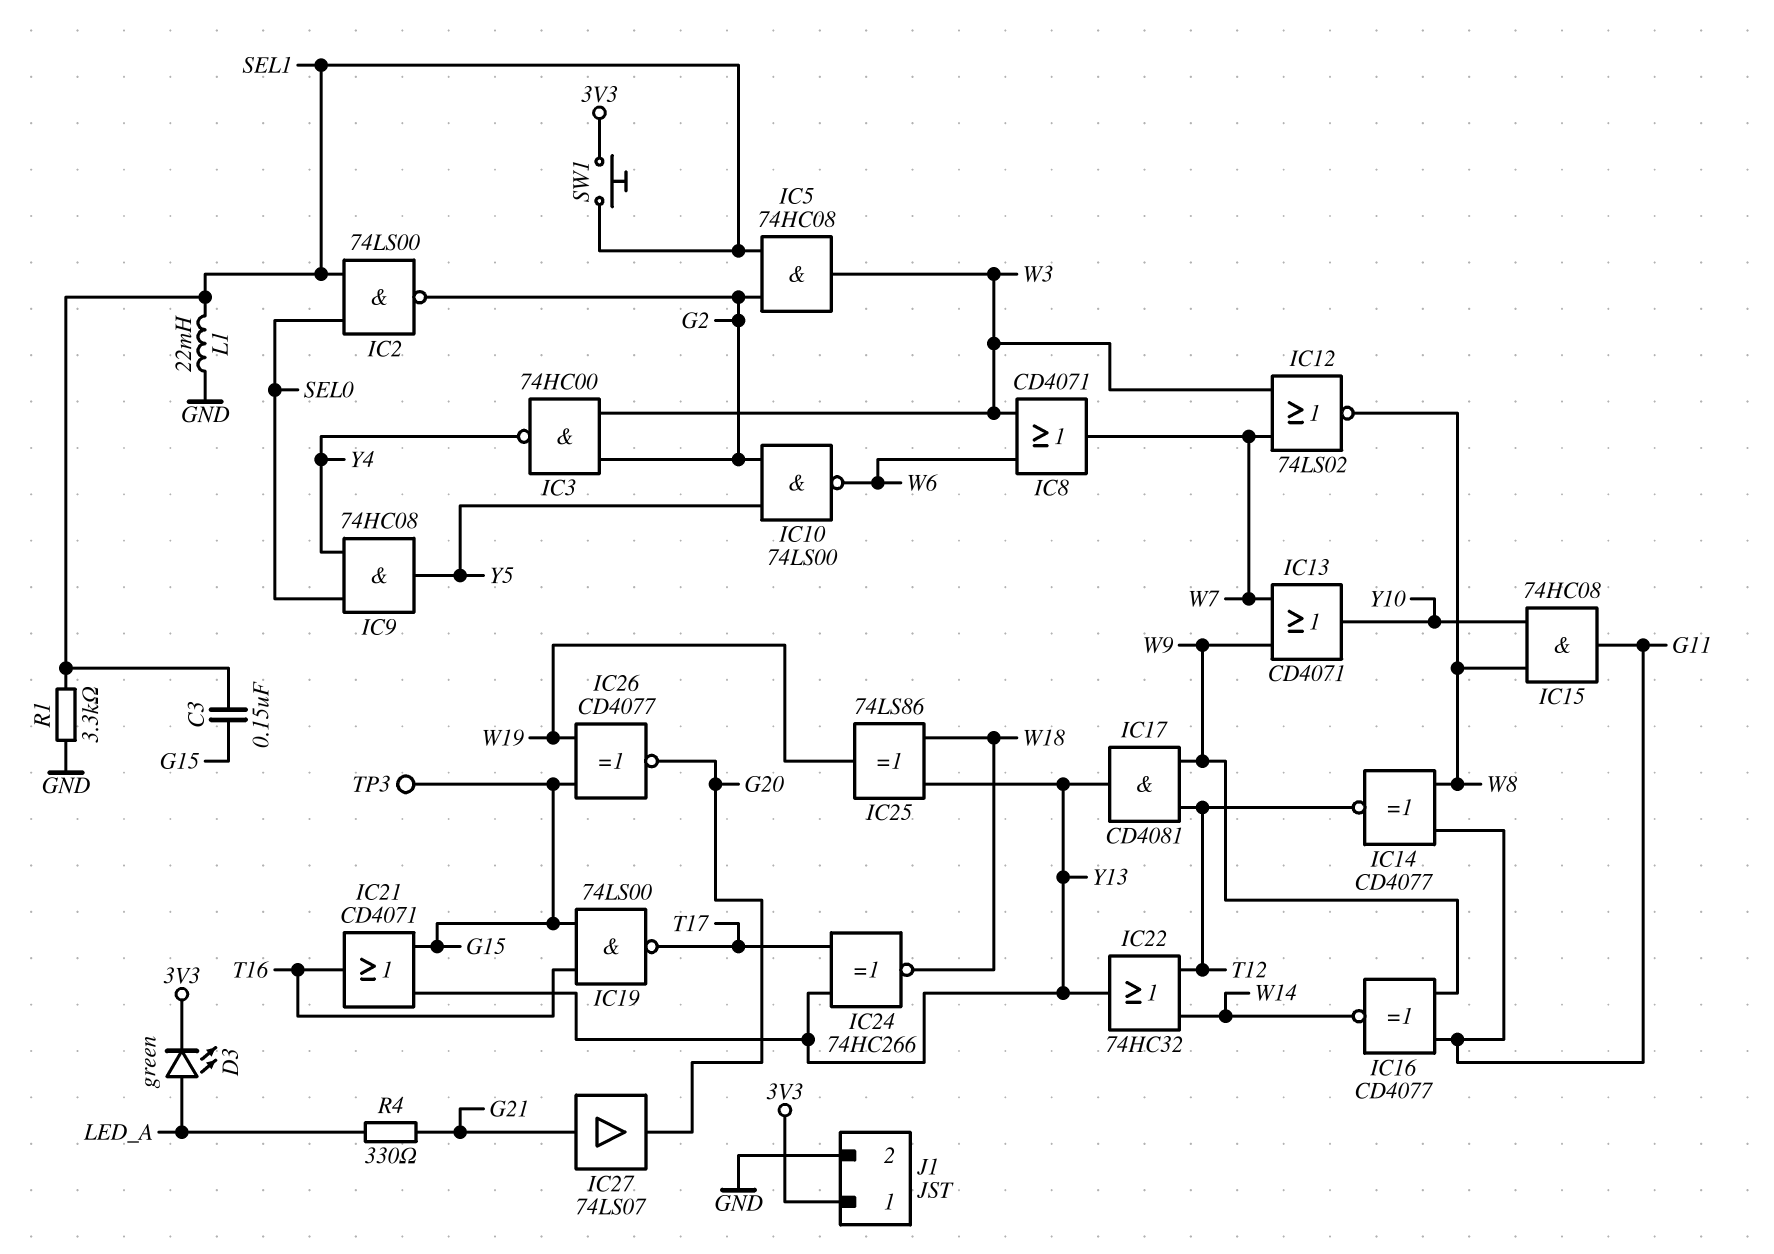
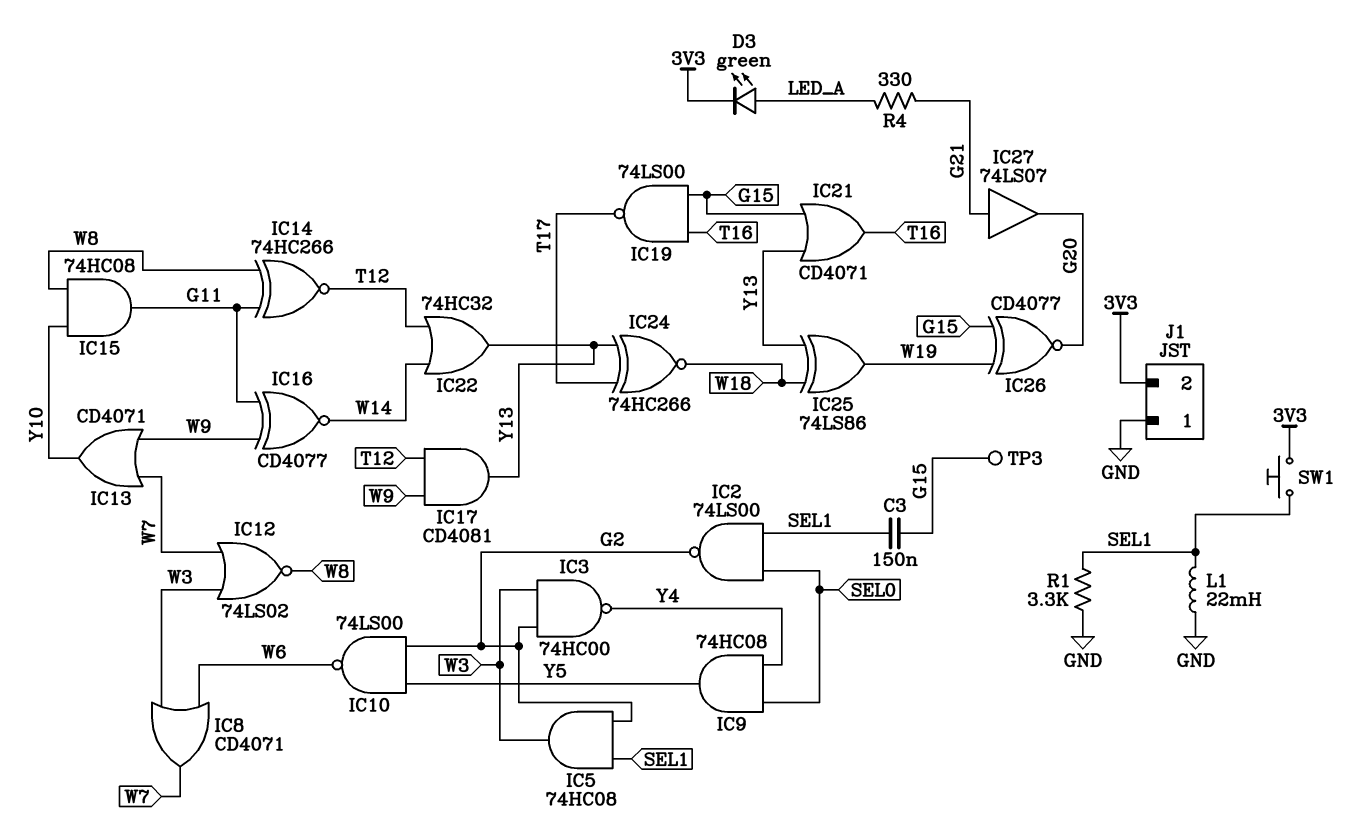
IC14: XNOR CD4077 (in G11, in W8, out T12) -> XNOR 74HC266 (in G11, in W8, out T12)
J1 pin 1: 3V3 -> GND
J1 pin 2: GND -> 3V3

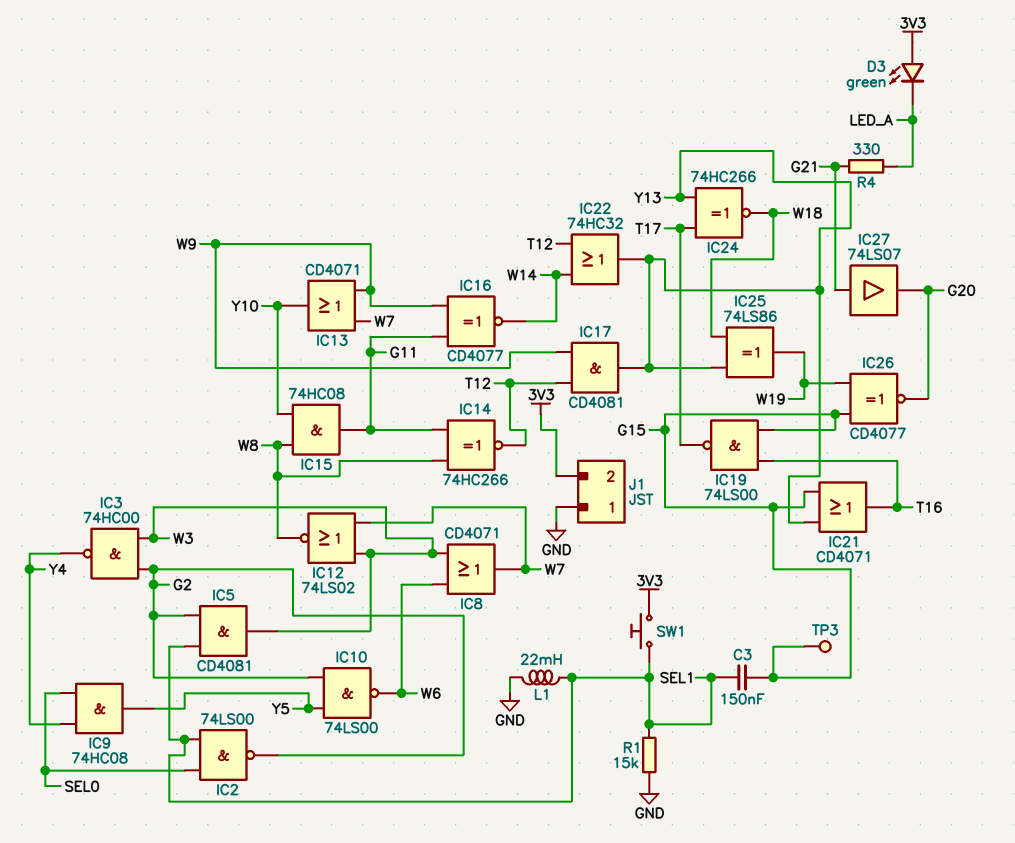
D3: LED green (A LED_A, K 3V3) -> LED green (A 3V3, K LED_A)
IC5: AND 74HC08 (in G2, in SEL1, out W3) -> AND CD4081 (in G2, in SEL1, out W3)
R1: 3.3k (GND, SEL1) -> 15k (GND, SEL1)

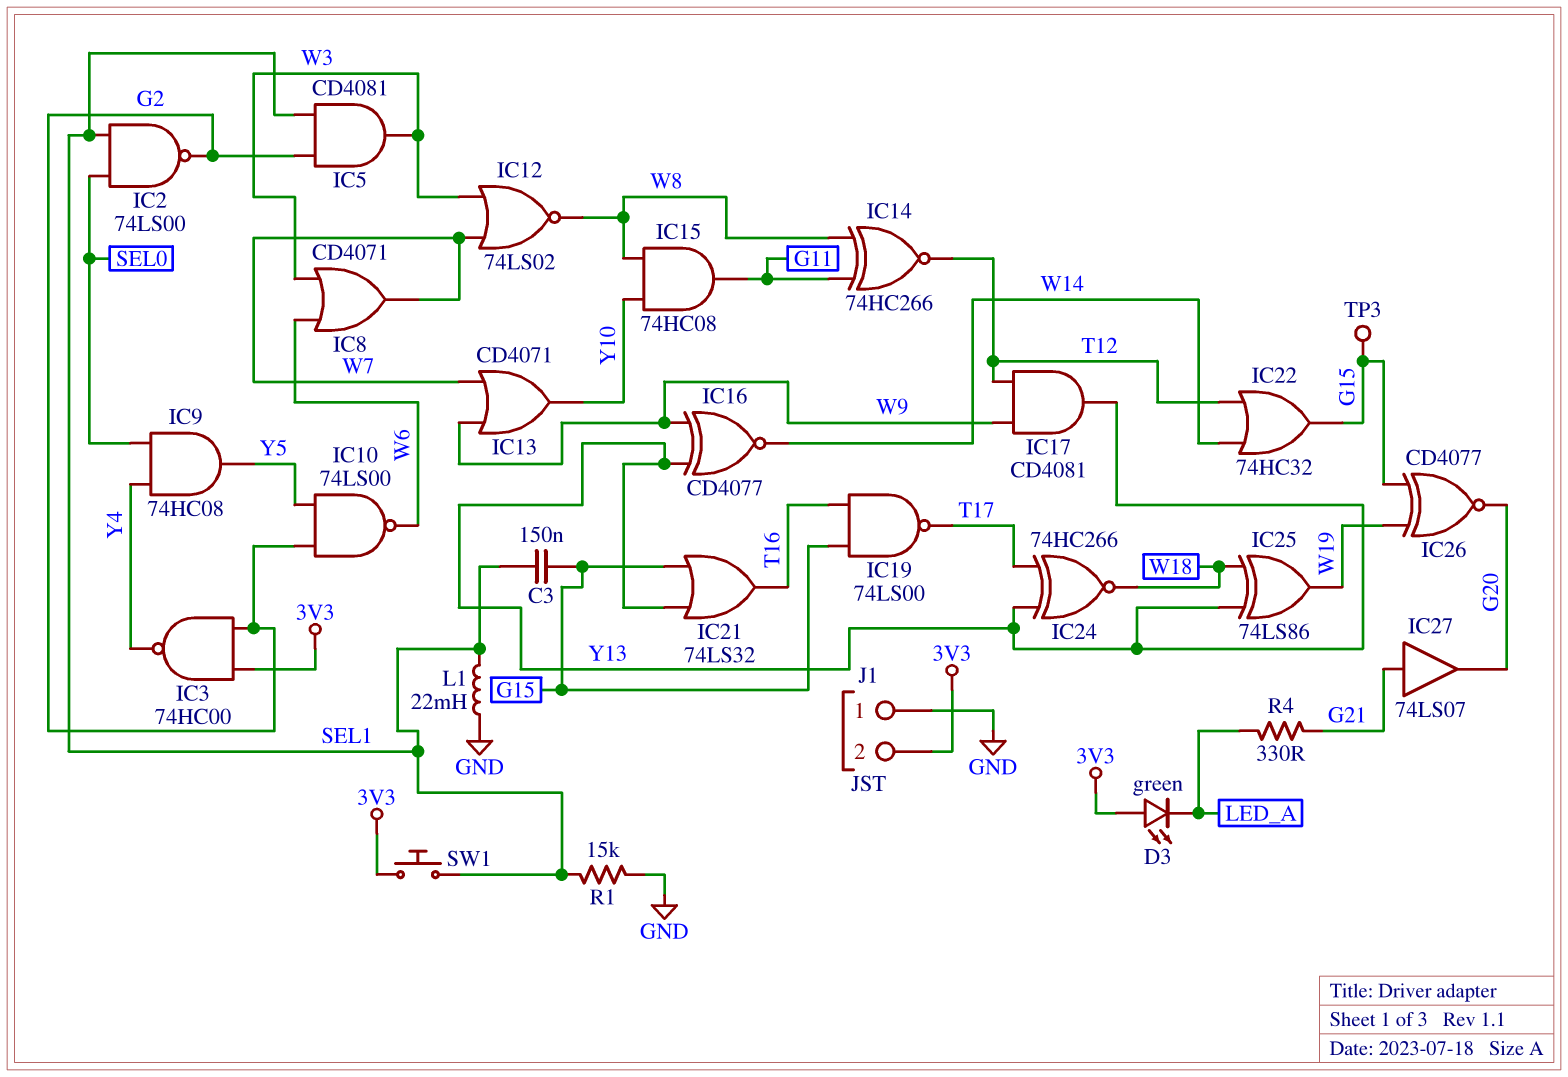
IC3: NAND 74HC00 (in G2, in W3, out Y4) -> NAND 74HC00 (in 3V3, in G2, out Y4)
IC16: XNOR CD4077 (in G11, in W9, out W14) -> XNOR CD4077 (in W9, in Y13, out W14)
IC21: OR CD4071 (in G15, in Y13, out T16) -> OR 74LS32 (in G15, in Y13, out T16)
IC22: OR 74HC32 (in T12, in W14, out Y13) -> OR 74HC32 (in T12, in W14, out G15)

